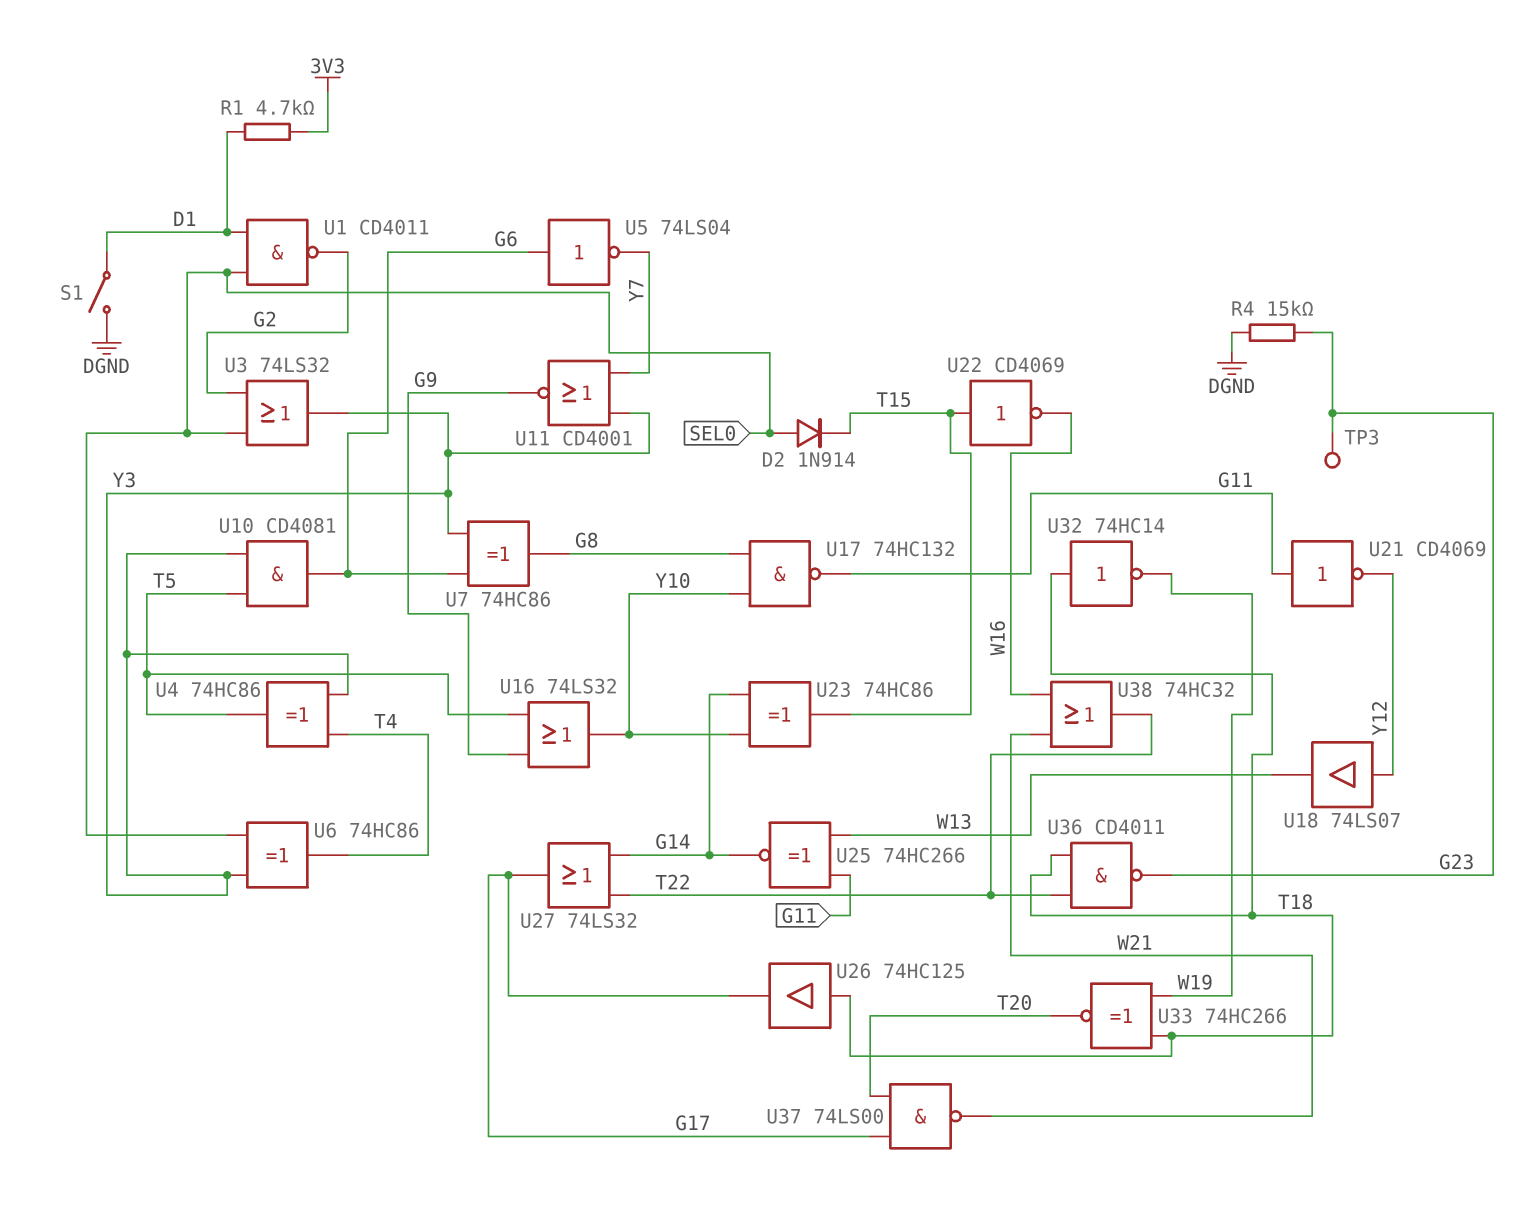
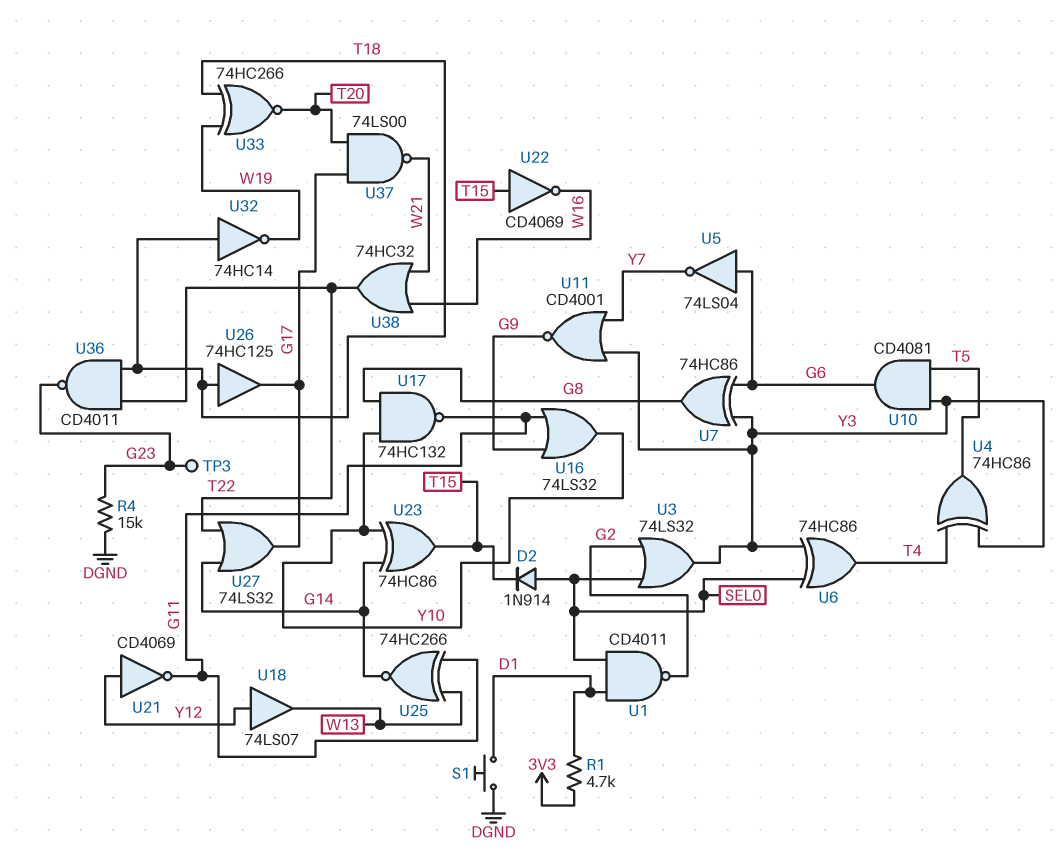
S1: switch (D1, DGND) -> button (D1, DGND)
U16: OR 74LS32 (in G9, in T5, out Y10) -> OR 74LS32 (in G9, in G11, out Y10)
U21: NOT CD4069 (in G11, out Y12) -> NOT CD4069 (in Y12, out G11)

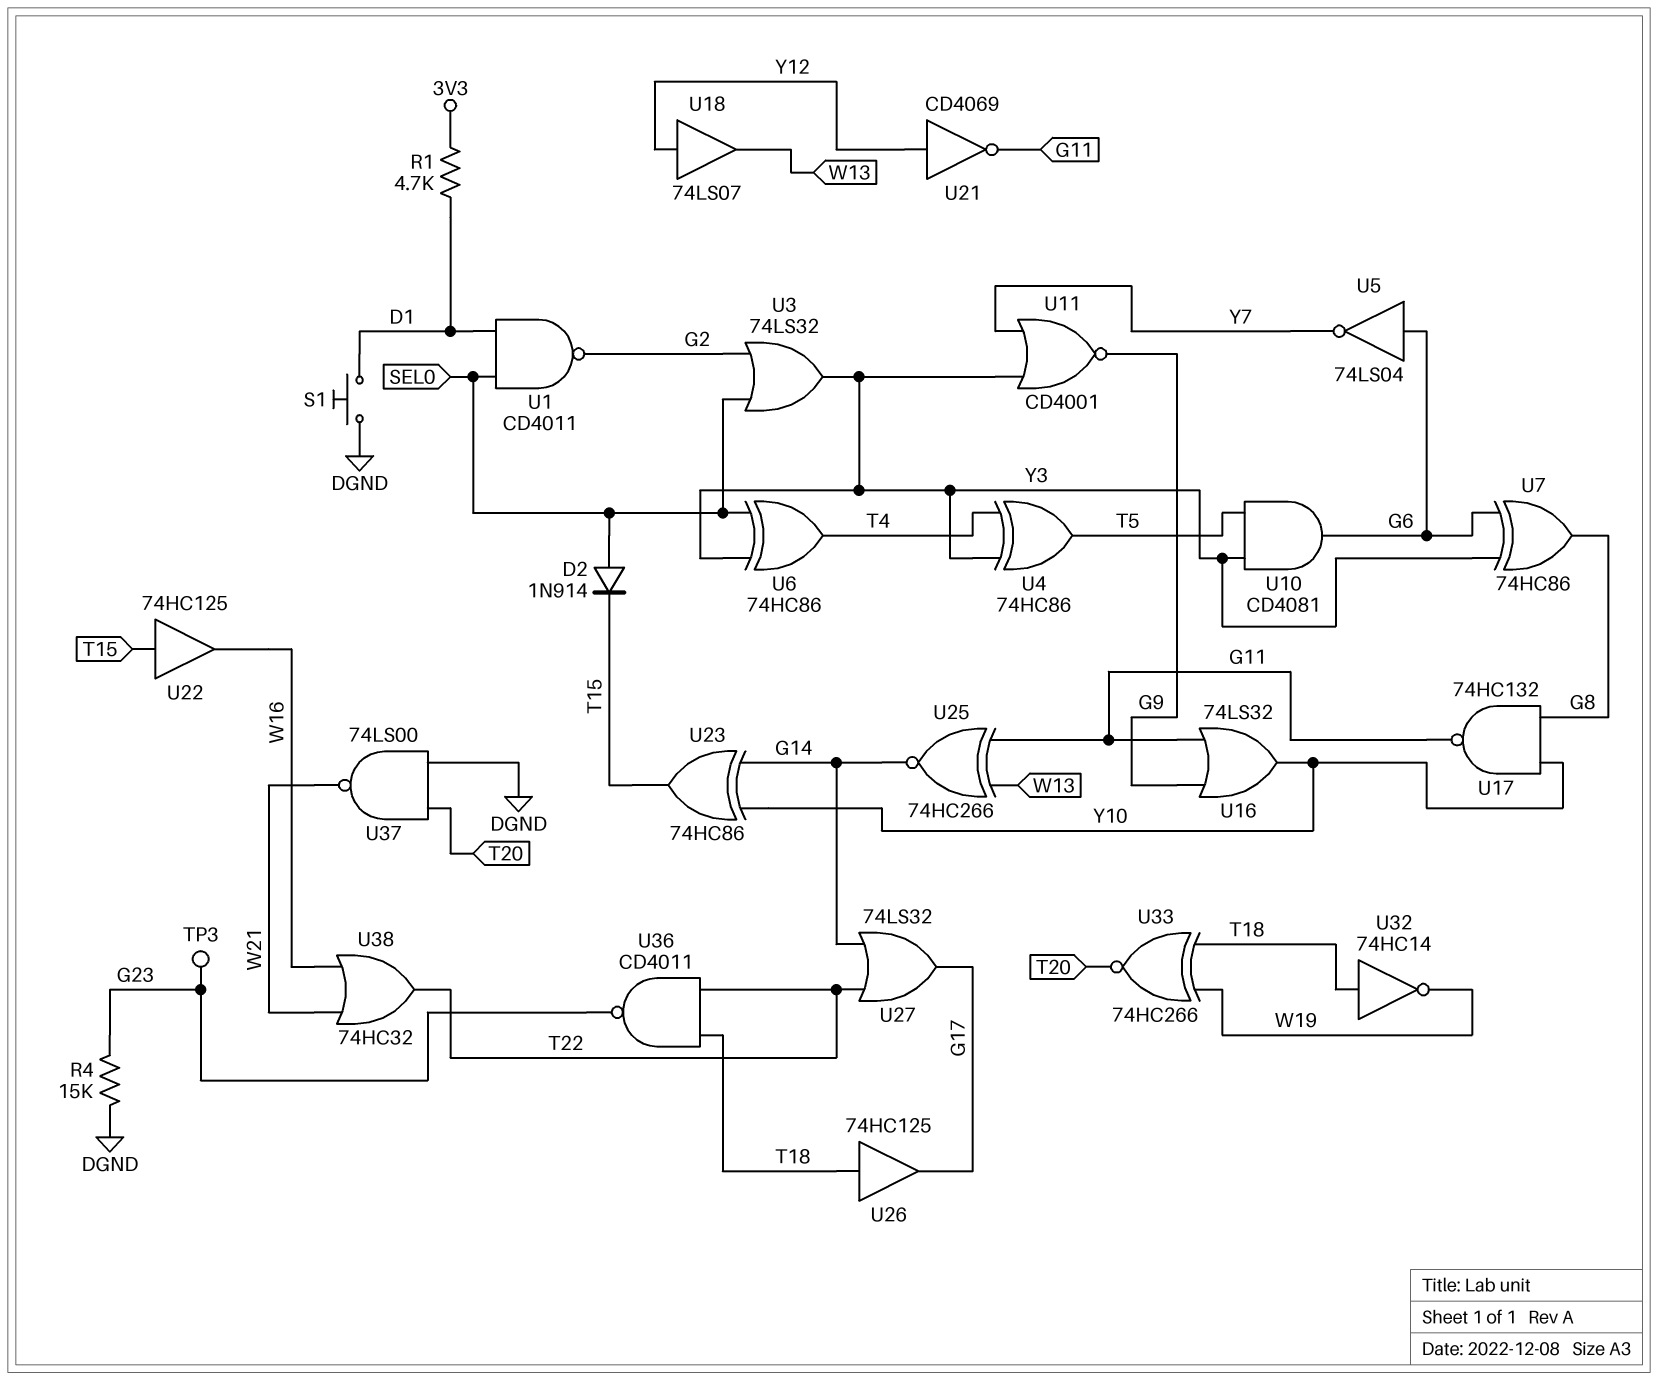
U22: NOT CD4069 (in T15, out W16) -> buffer 74HC125 (in T15, out W16)
U37: NAND 74LS00 (in G17, in T20, out W21) -> NAND 74LS00 (in DGND, in T20, out W21)

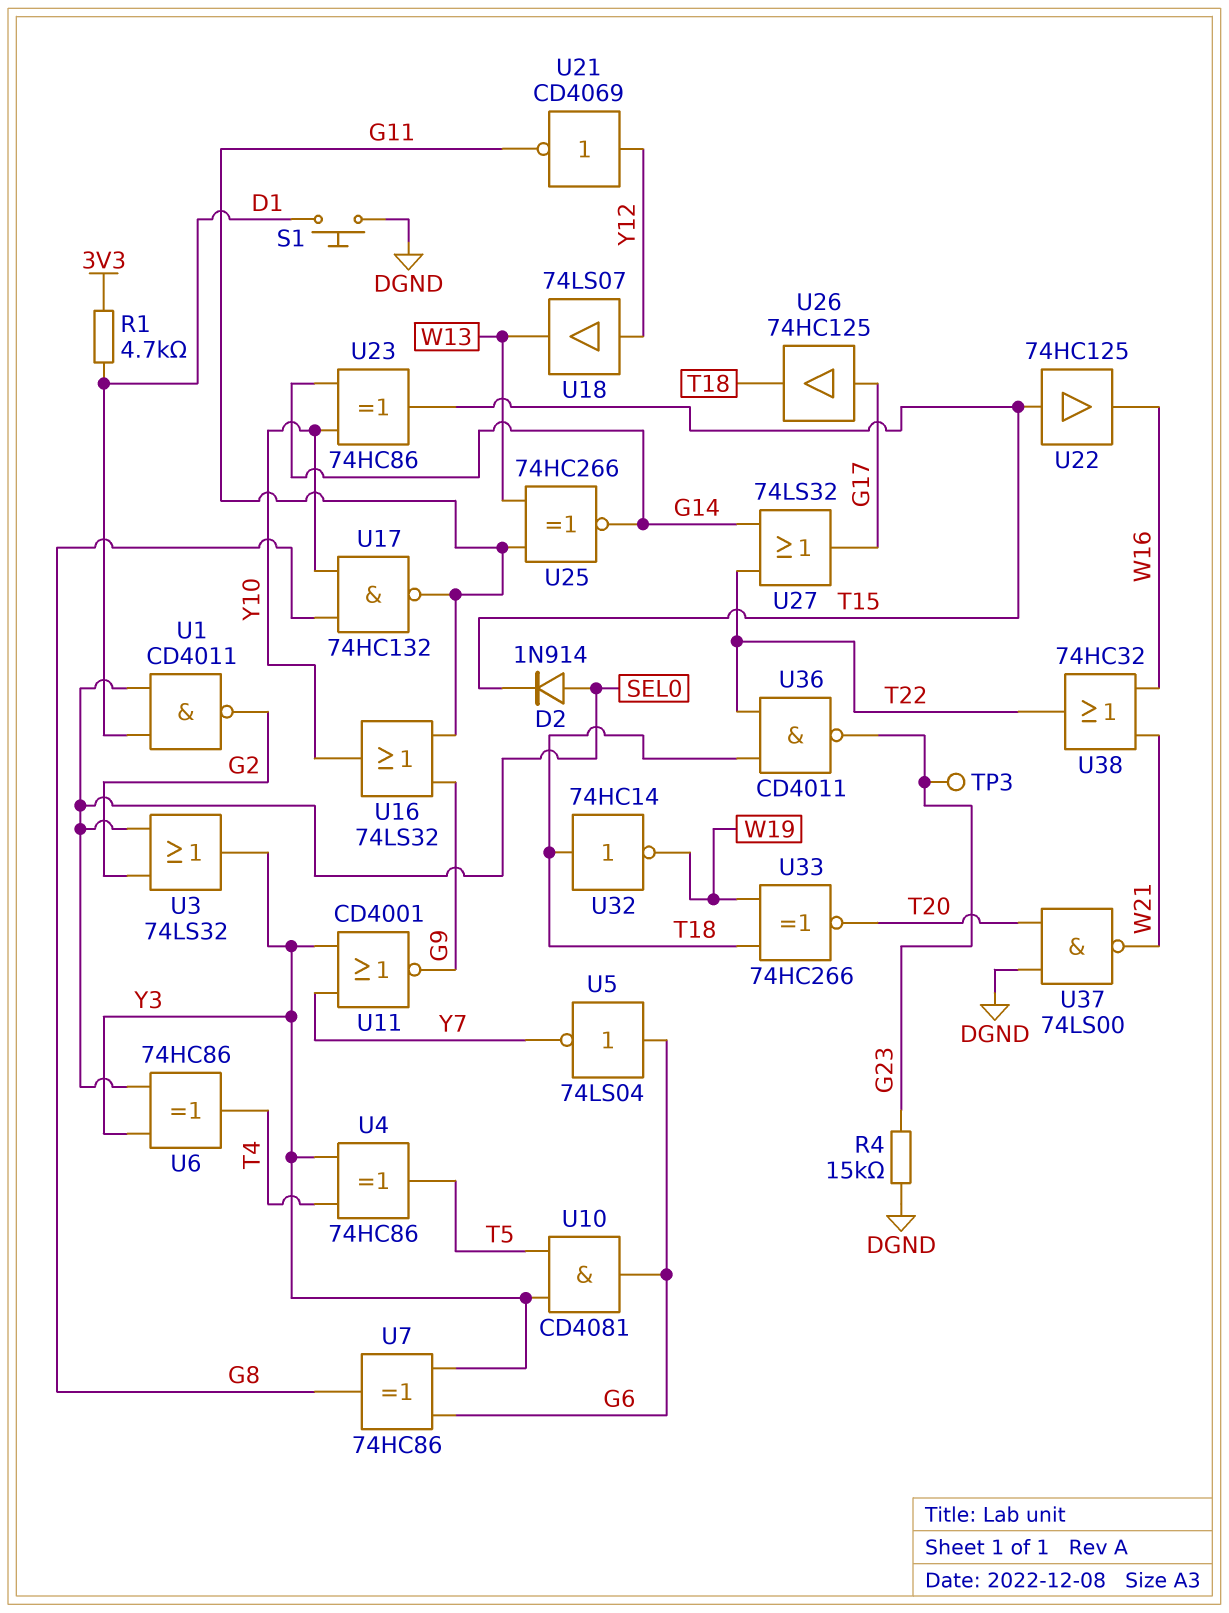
U26: buffer 74HC125 (in T18, out G17) -> buffer 74HC125 (in G17, out T18)

